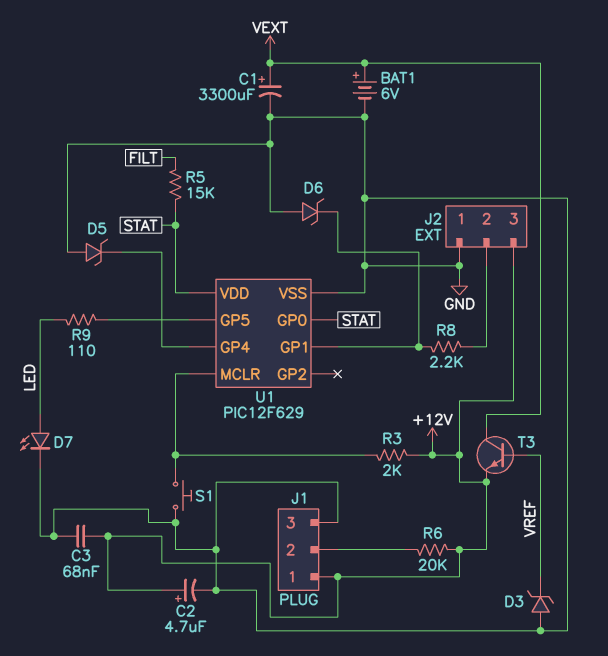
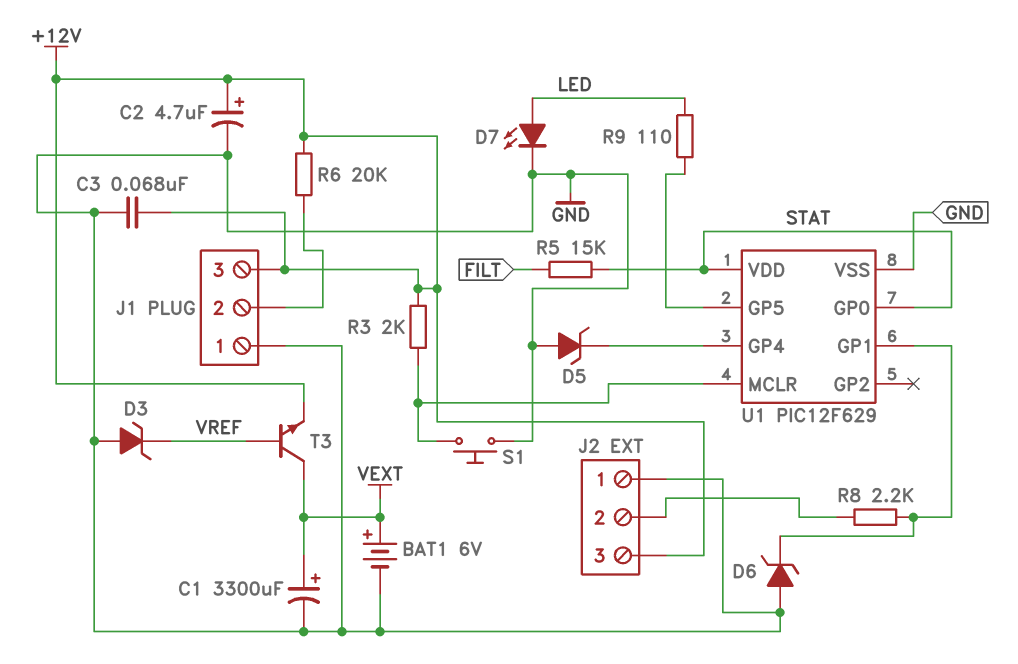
J1 pin 1: +12V -> GND
J1 pin 3: GND -> +12V

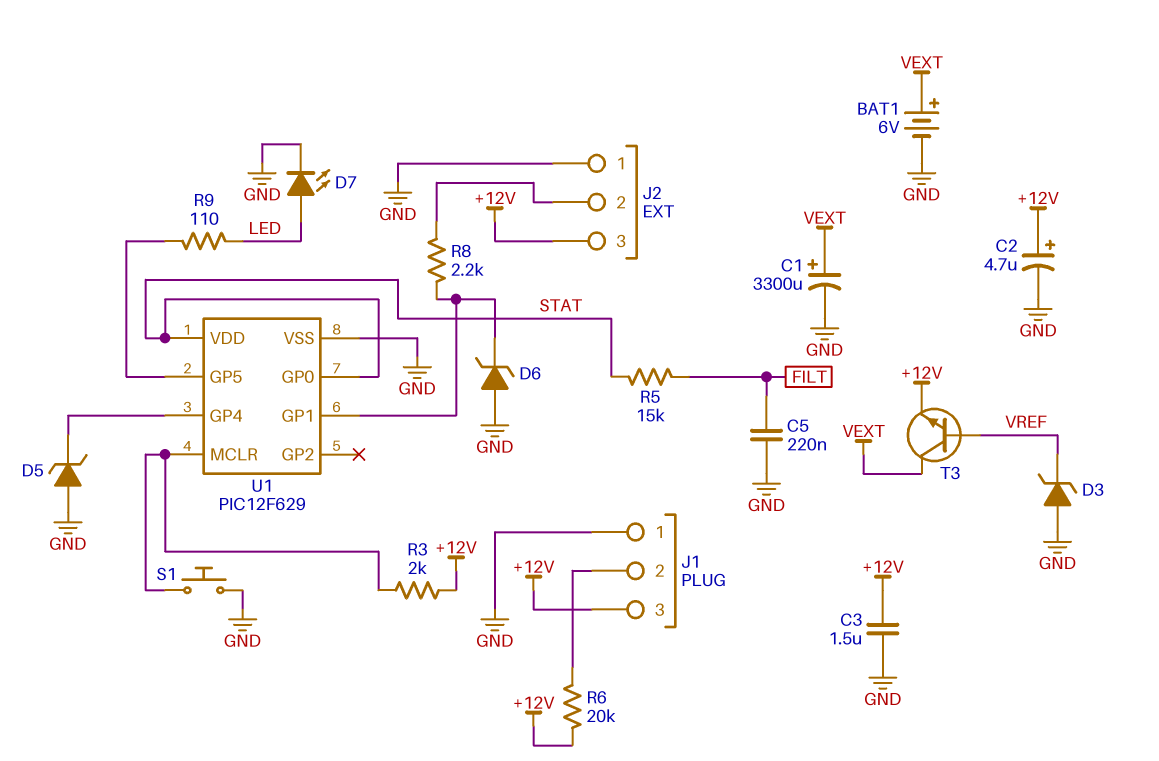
C3: 68nF (+12V, GND) -> 1.5uF (+12V, GND)
C5: none -> 220nF (FILT, GND)

